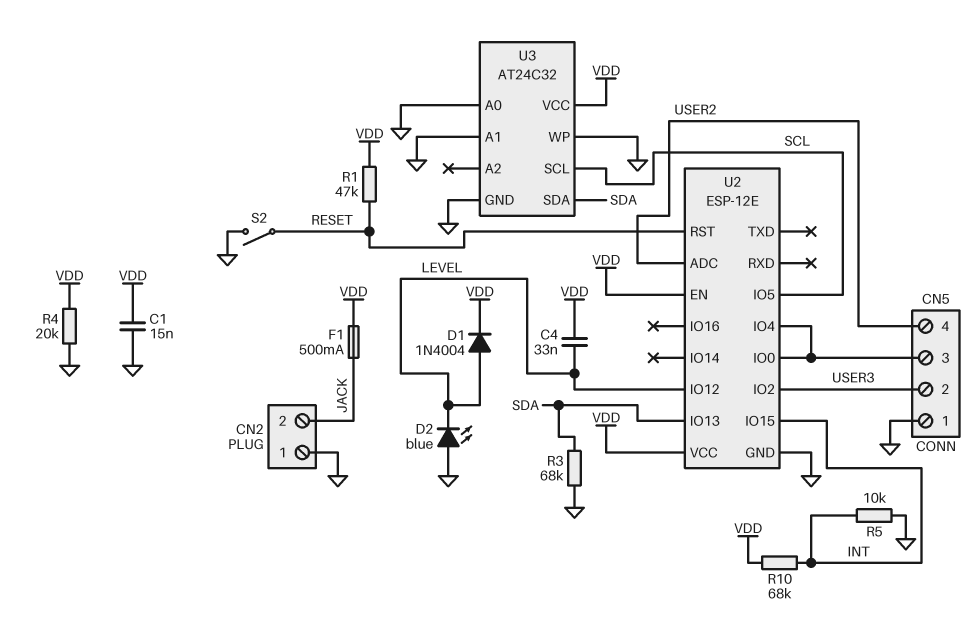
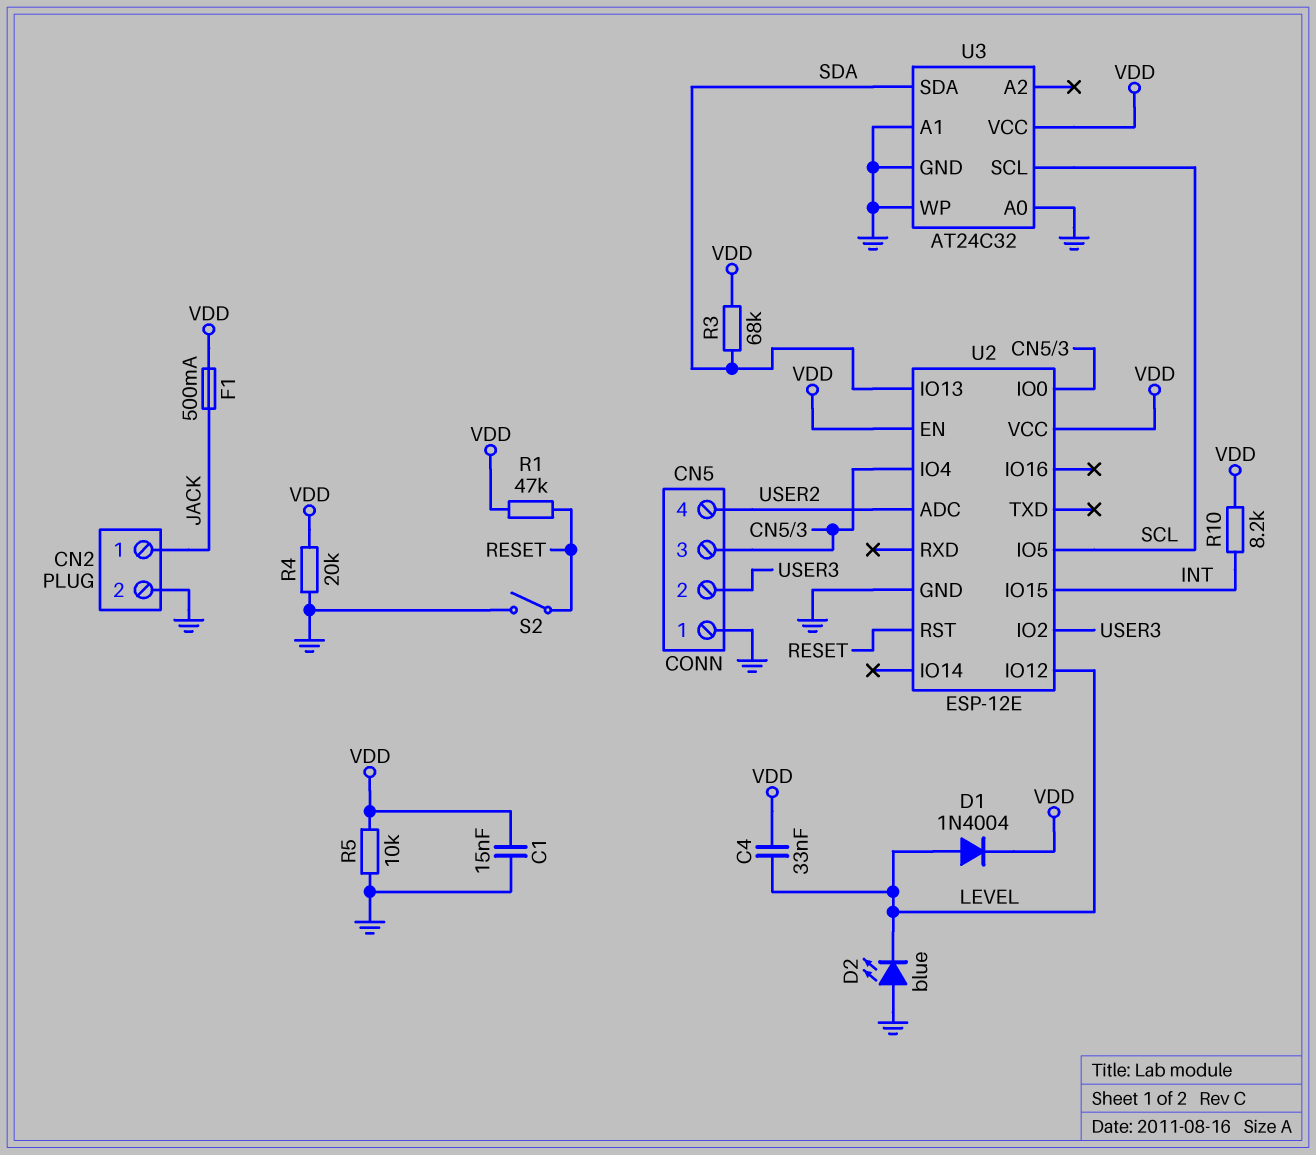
CN2 pin 1: GND -> JACK
CN2 pin 2: JACK -> GND
R3: 68k (GND, SDA) -> 68k (SDA, VDD)
R5: 10k (GND, INT) -> 10k (GND, VDD)
R10: 68k (INT, VDD) -> 8.2k (INT, VDD)

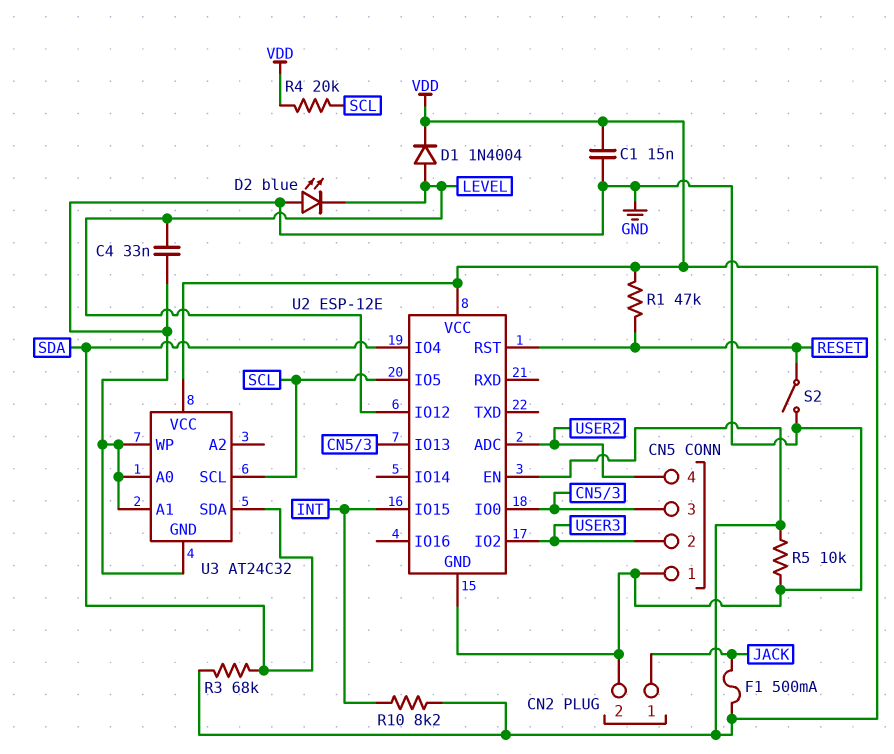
C4: 33nF (LEVEL, VDD) -> 33nF (GND, LEVEL)
R4: 20k (GND, VDD) -> 20k (SCL, VDD)
U2 pin IO4: CN5/3 -> SDA
U2 pin IO13: SDA -> CN5/3

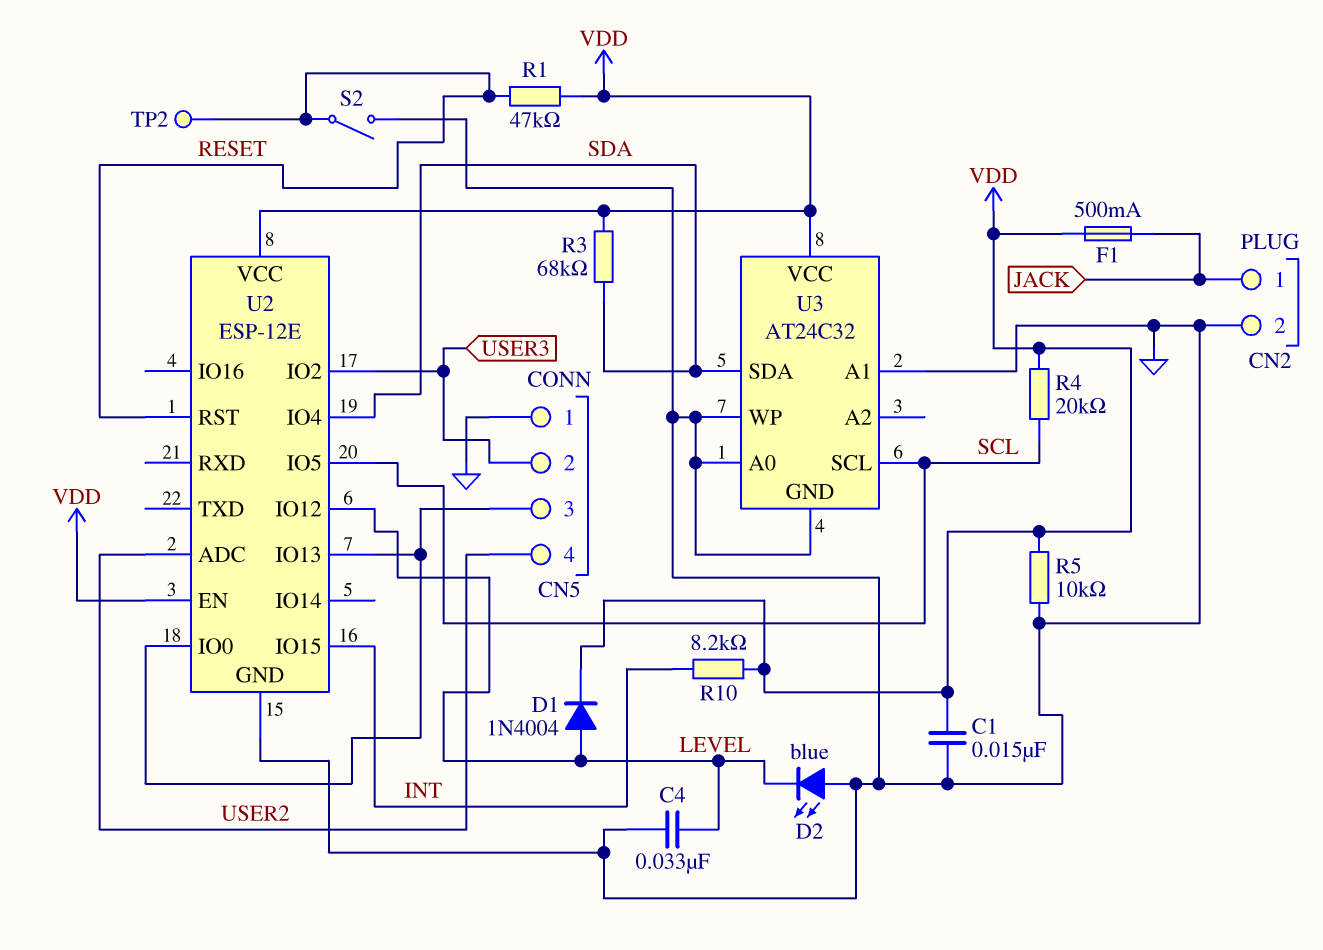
TP2: none -> test point (RESET)

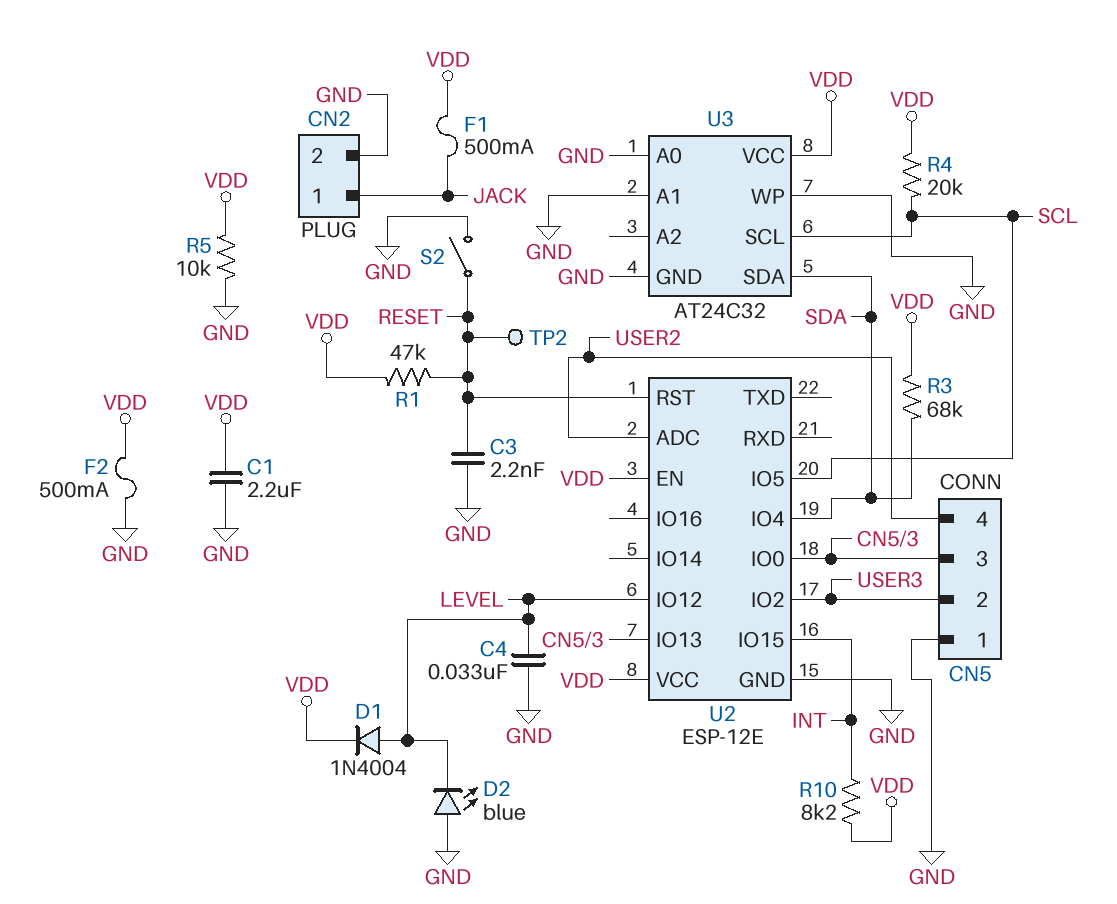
C1: 15nF (GND, VDD) -> 2.2uF (GND, VDD)
C3: none -> 2.2nF (GND, RESET)
F2: none -> 500mA (GND, VDD)

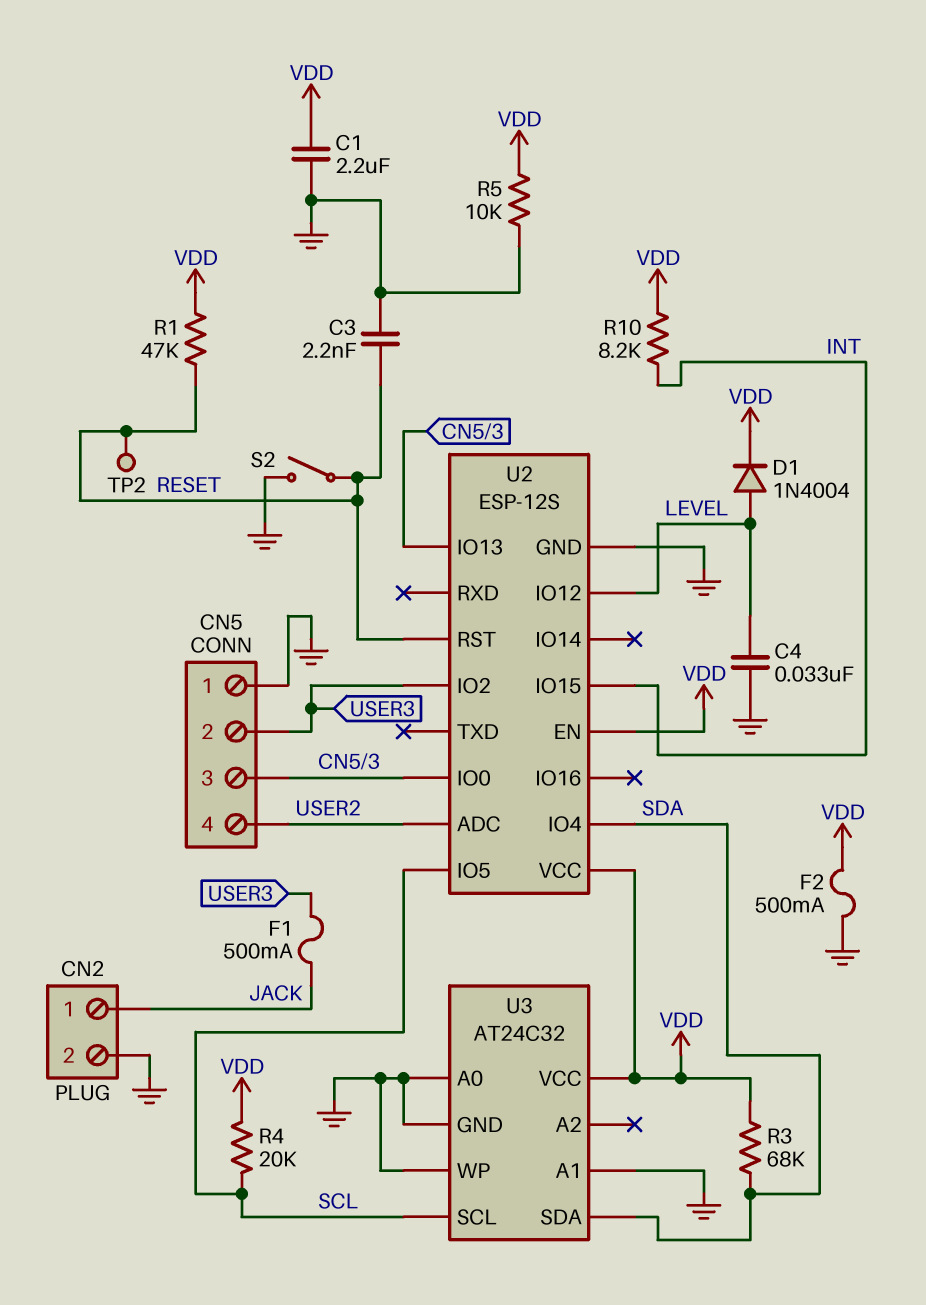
D2: LED blue (A GND, K LEVEL) -> none
F1: 500mA (JACK, VDD) -> 500mA (JACK, USER3)
U2: ESP-12E -> ESP-12S

